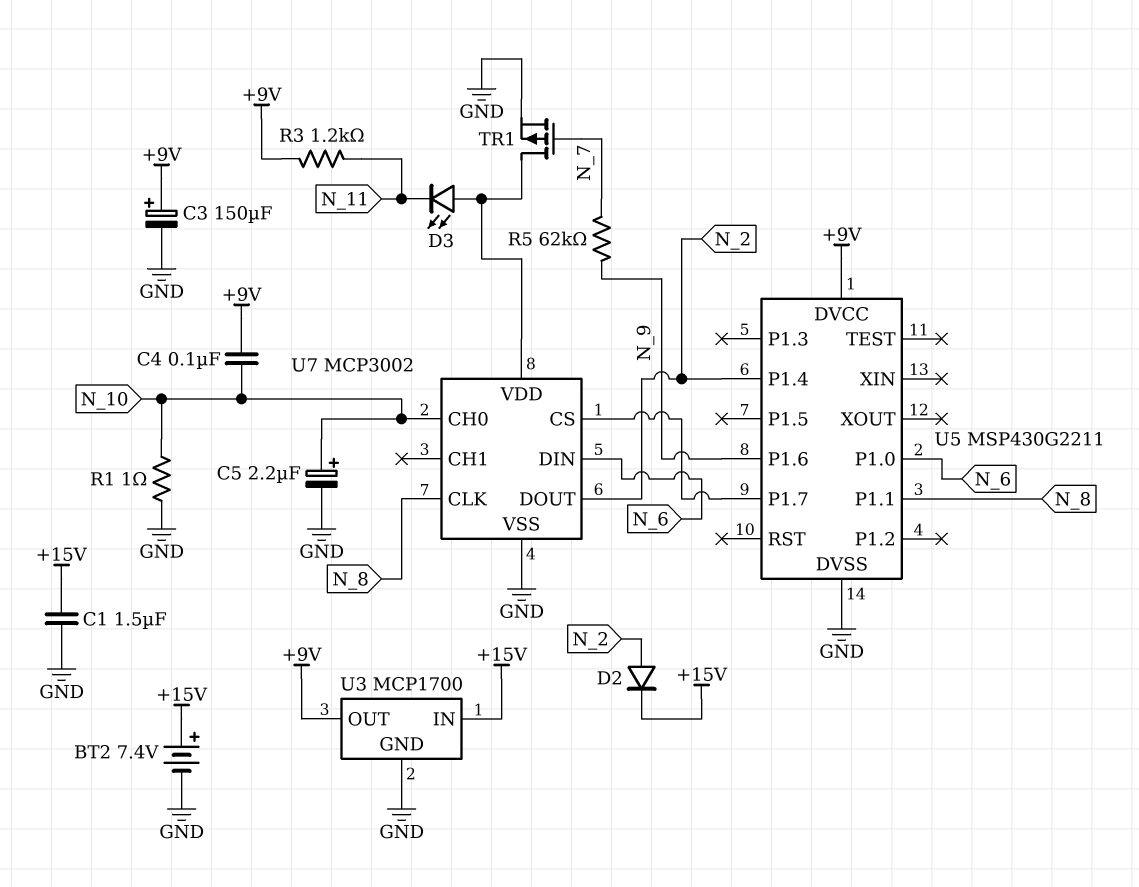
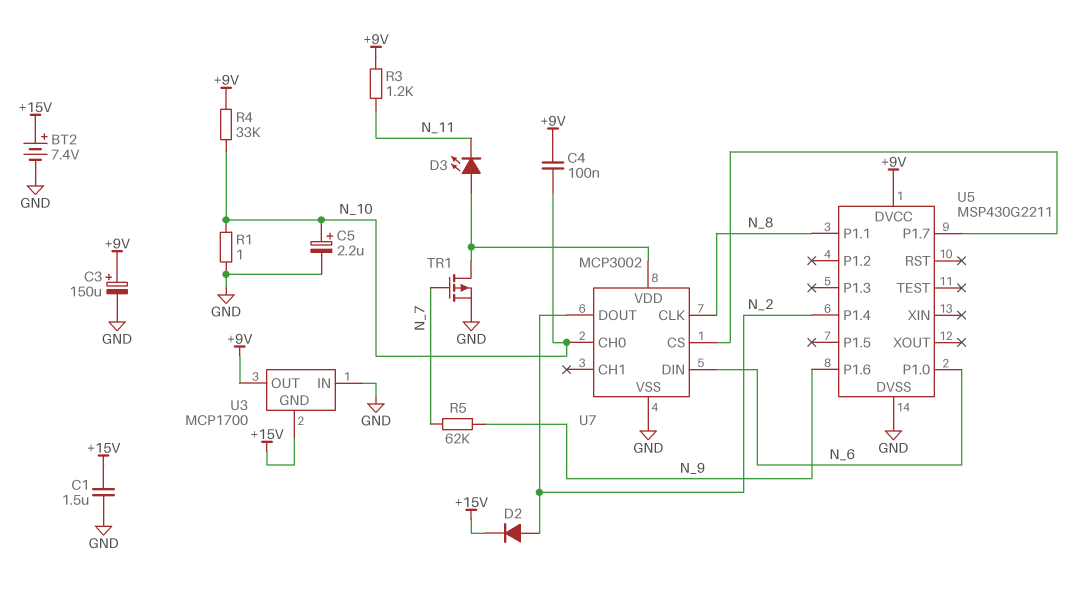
R4: none -> 33k (+9V, N_10)
U3 pin GND: GND -> +15V
U3 pin IN: +15V -> GND

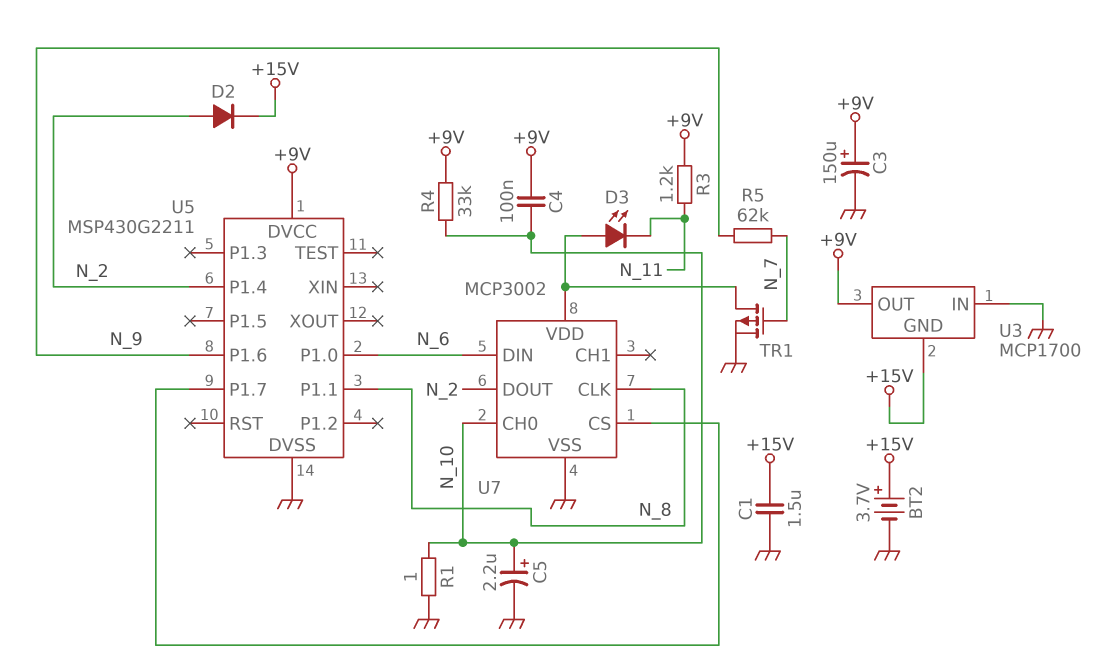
BT2: 7.4V (plus +15V, minus GND) -> 3.7V (plus +15V, minus GND)

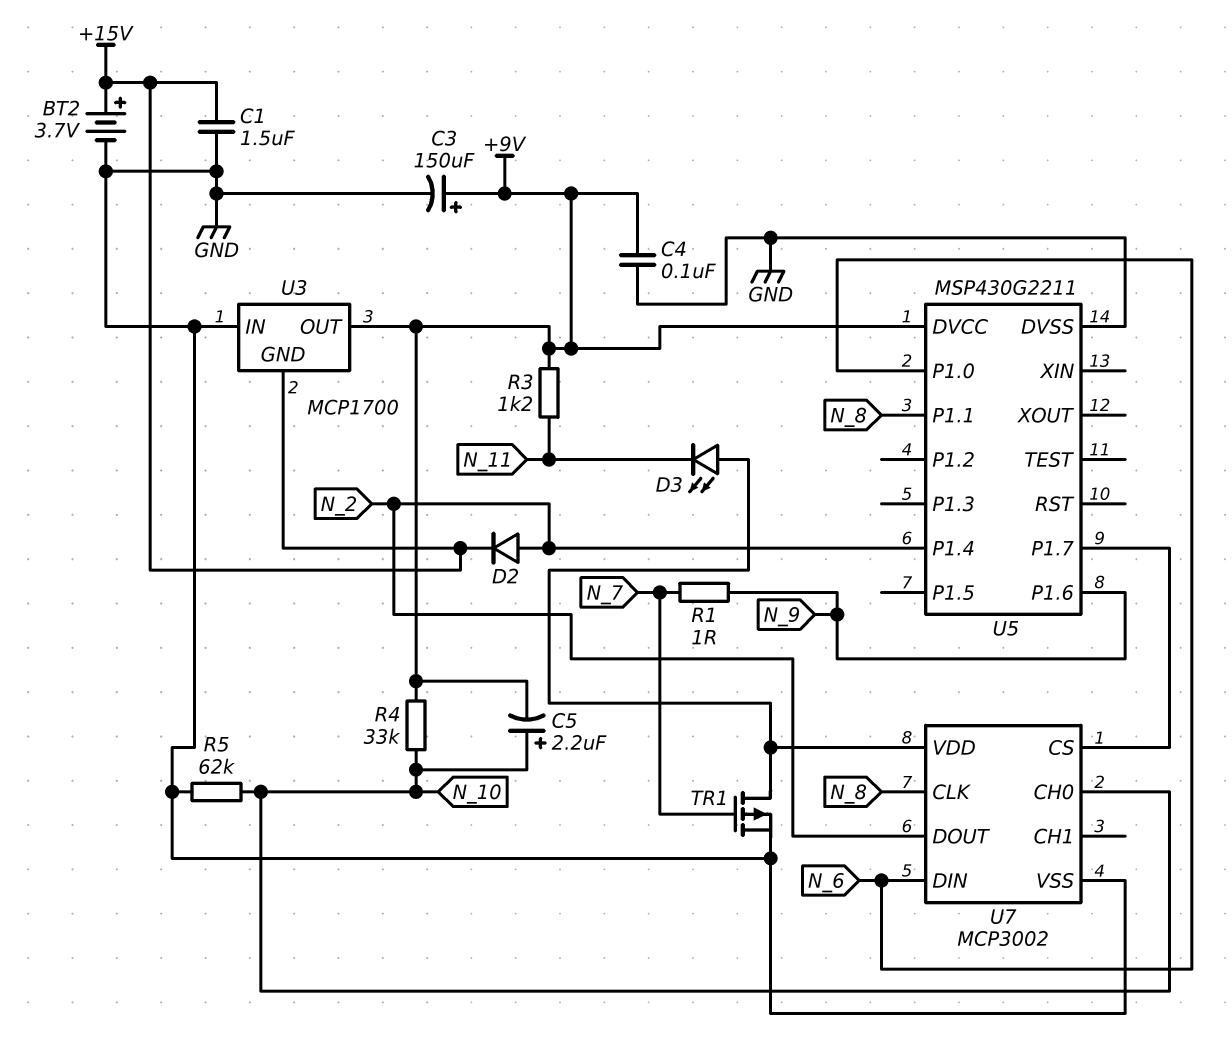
C4: 100nF (+9V, N_10) -> 100nF (+9V, GND)
C5: 2.2uF (plus N_10, minus GND) -> 2.2uF (plus N_10, minus +9V)
R1: 1 (GND, N_10) -> 1 (N_7, N_9)
R5: 62k (N_7, N_9) -> 62k (GND, N_10)

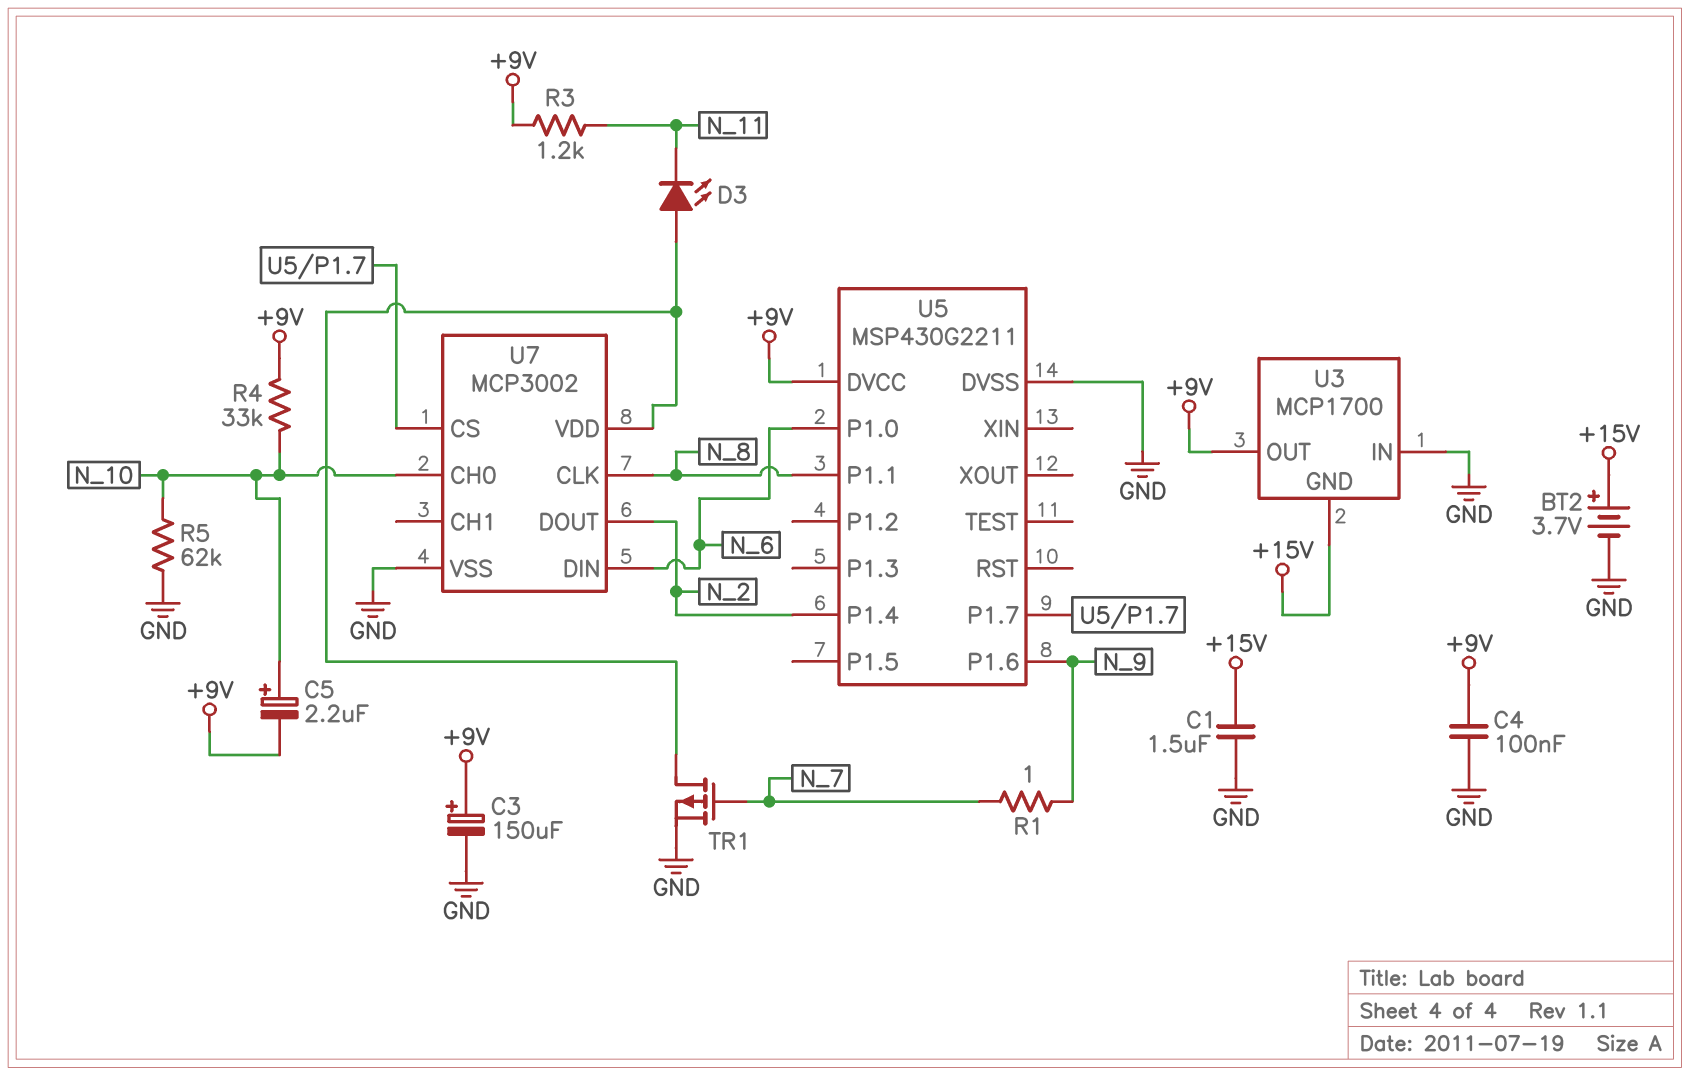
D2: diode (A N_2, K +15V) -> none

